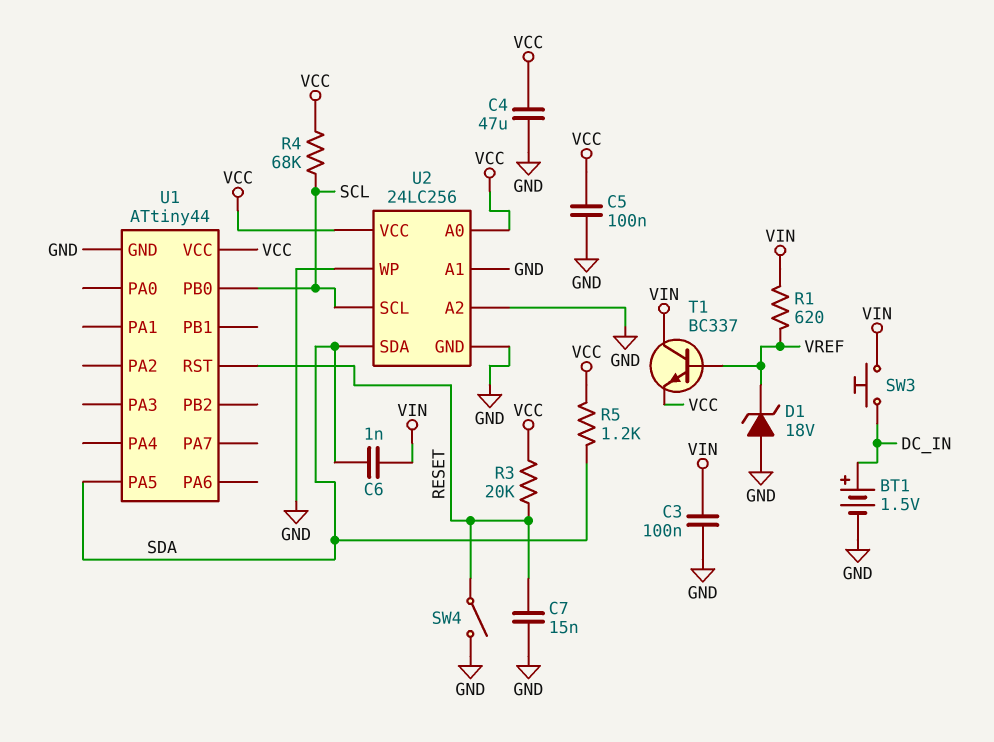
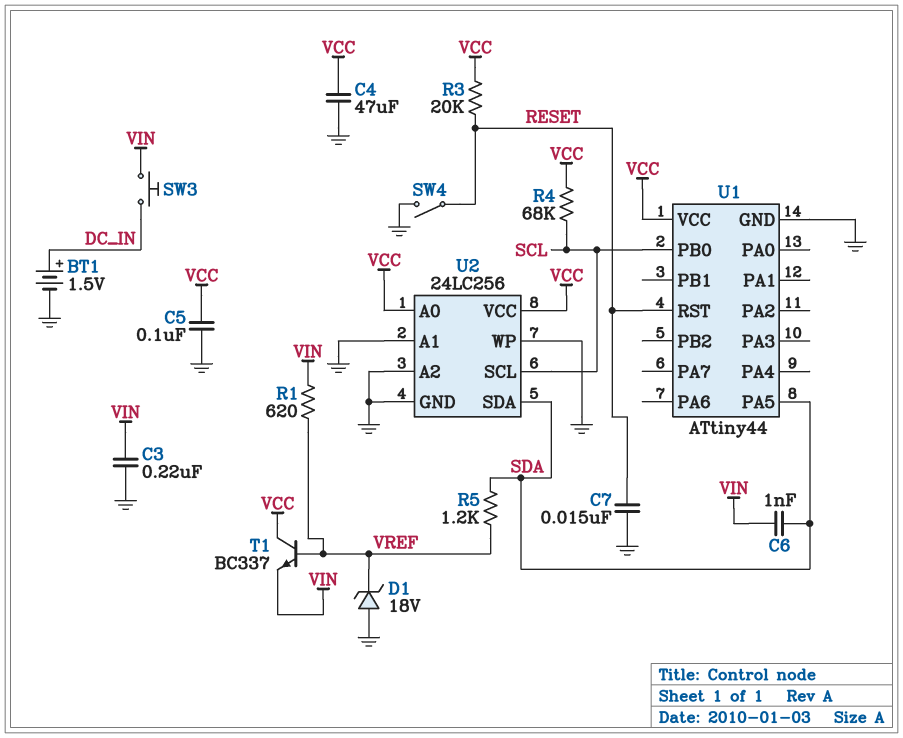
C3: 100nF (GND, VIN) -> 220nF (GND, VIN)
R5: 1.2k (SDA, VCC) -> 1.2k (SDA, VREF)
T1: NPN BC337 (B VREF, C VIN, E VCC) -> NPN BC337 (B VREF, C VCC, E VIN)

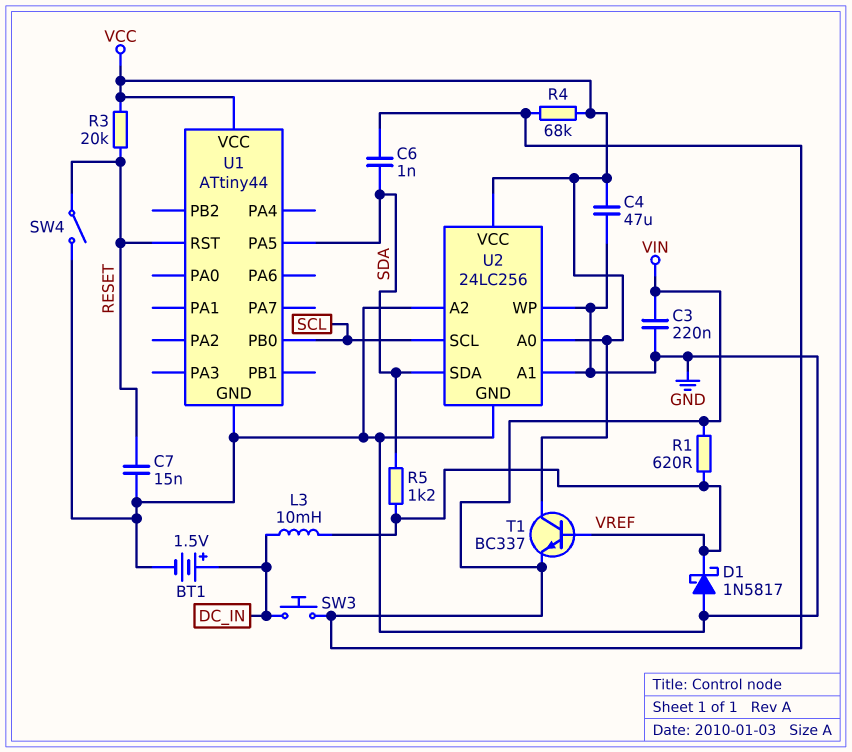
C5: 100nF (GND, VCC) -> none
D1: zener 18V (A GND, K VREF) -> schottky 1N5817 (A GND, K VREF)
L3: none -> 10mH (DC_IN, VREF)
R4: 68k (SCL, VCC) -> 68k (VCC, VIN)

